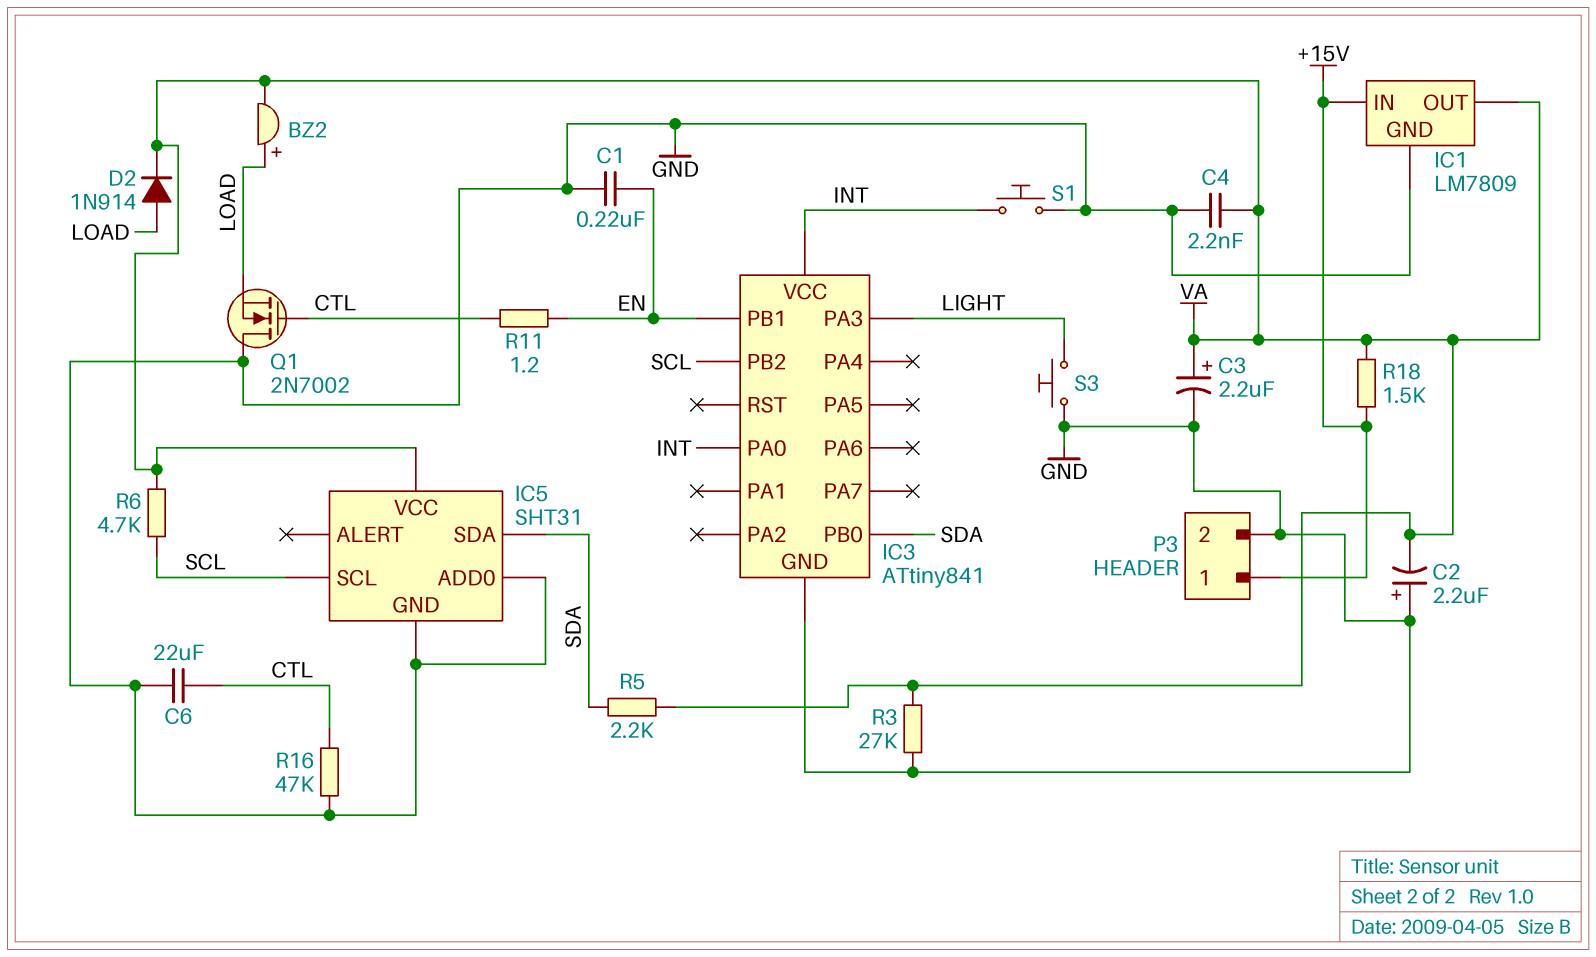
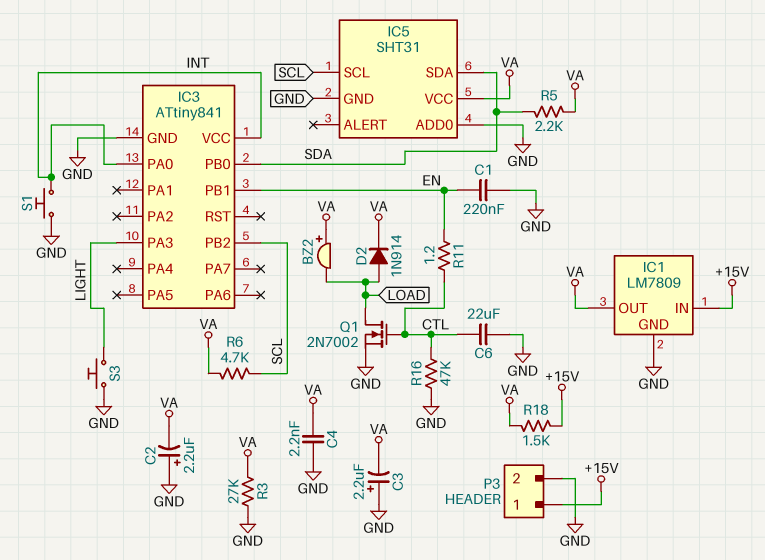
BZ2: buzzer (plus LOAD, minus VA) -> buzzer (plus VA, minus LOAD)
C3: 2.2uF (plus VA, minus GND) -> 2.2uF (plus GND, minus VA)
Q1: NMOS 2N7002 (G CTL, D GND, S LOAD) -> NMOS 2N7002 (G CTL, D LOAD, S GND)

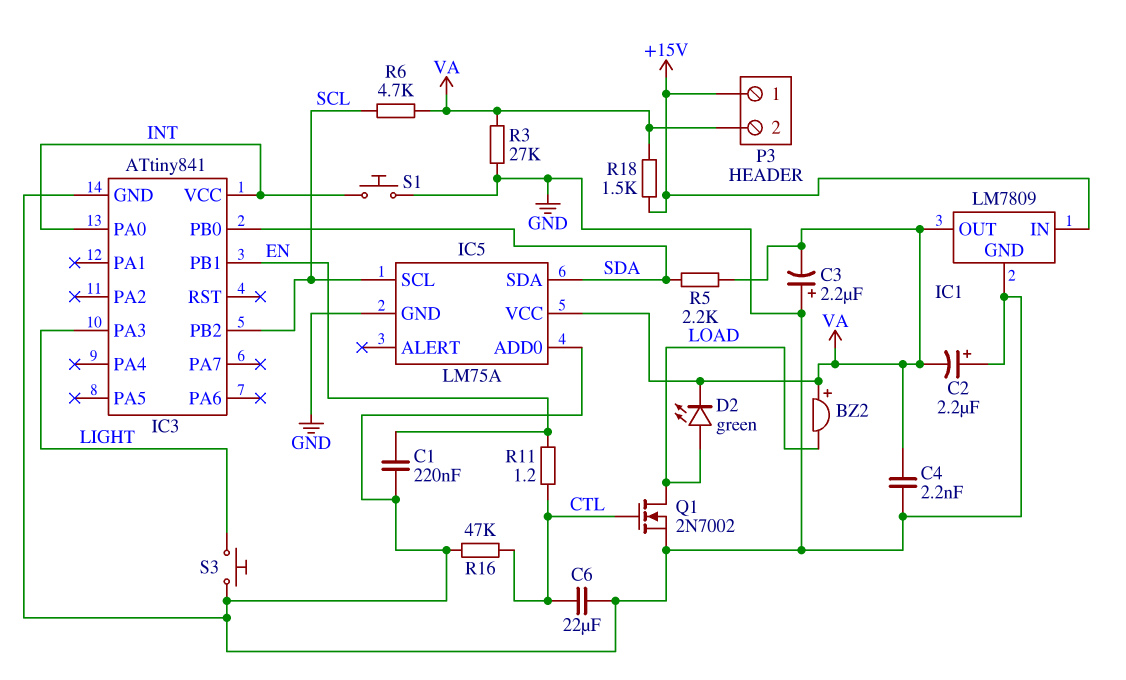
D2: diode 1N914 (A LOAD, K VA) -> LED green (A LOAD, K VA)
IC5: SHT31 -> LM75A
P3 pin 2: GND -> VA

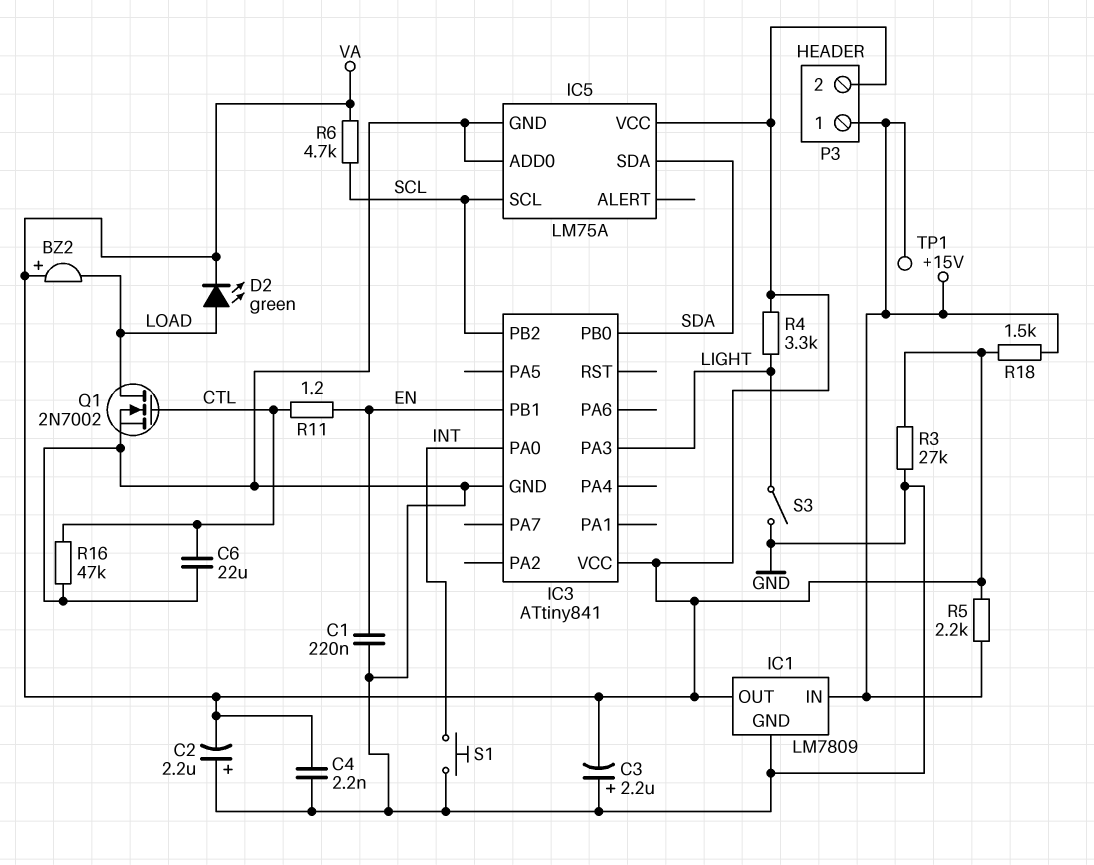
IC3 pin VCC: INT -> VA
R4: none -> 3.3k (LIGHT, VA)
R5: 2.2k (SDA, VA) -> 2.2k (+15V, VA)
S3: button (GND, LIGHT) -> switch (GND, LIGHT)
TP1: none -> test point (+15V)

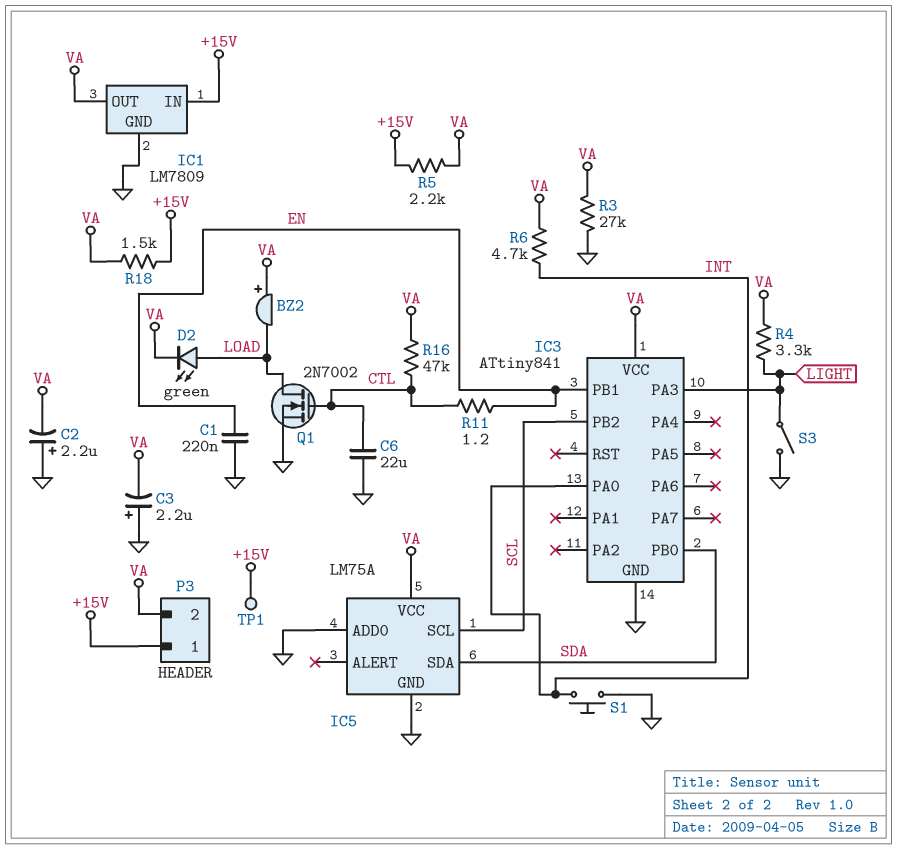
C4: 2.2nF (GND, VA) -> none
R6: 4.7k (SCL, VA) -> 4.7k (INT, VA)
R16: 47k (CTL, GND) -> 47k (CTL, VA)

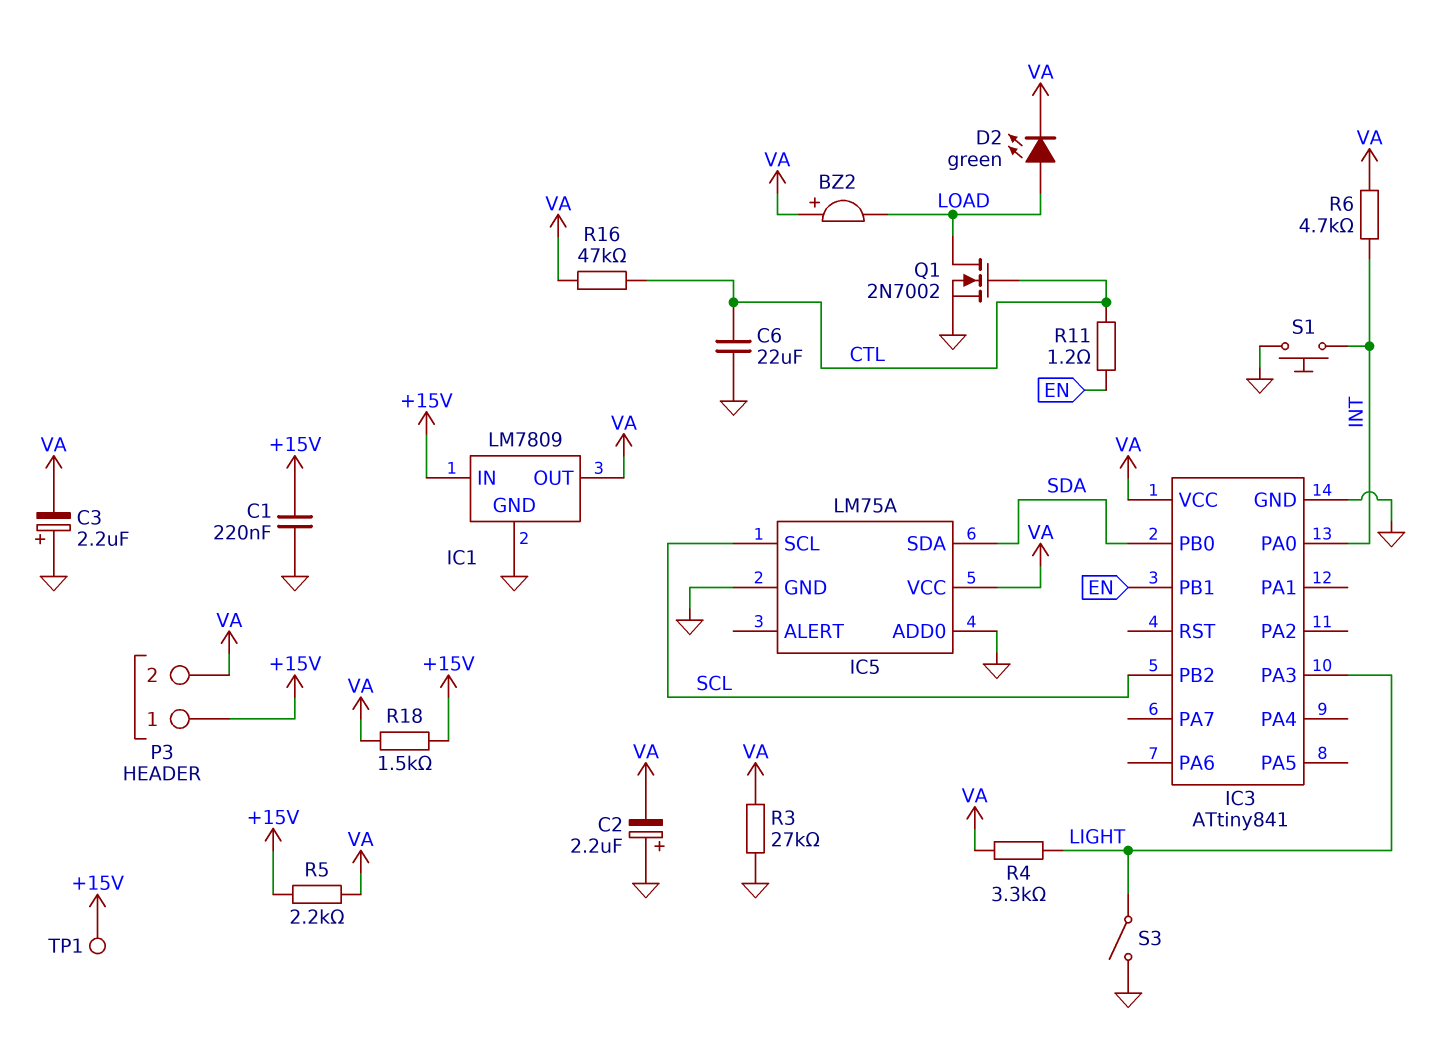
C1: 220nF (EN, GND) -> 220nF (+15V, GND)

